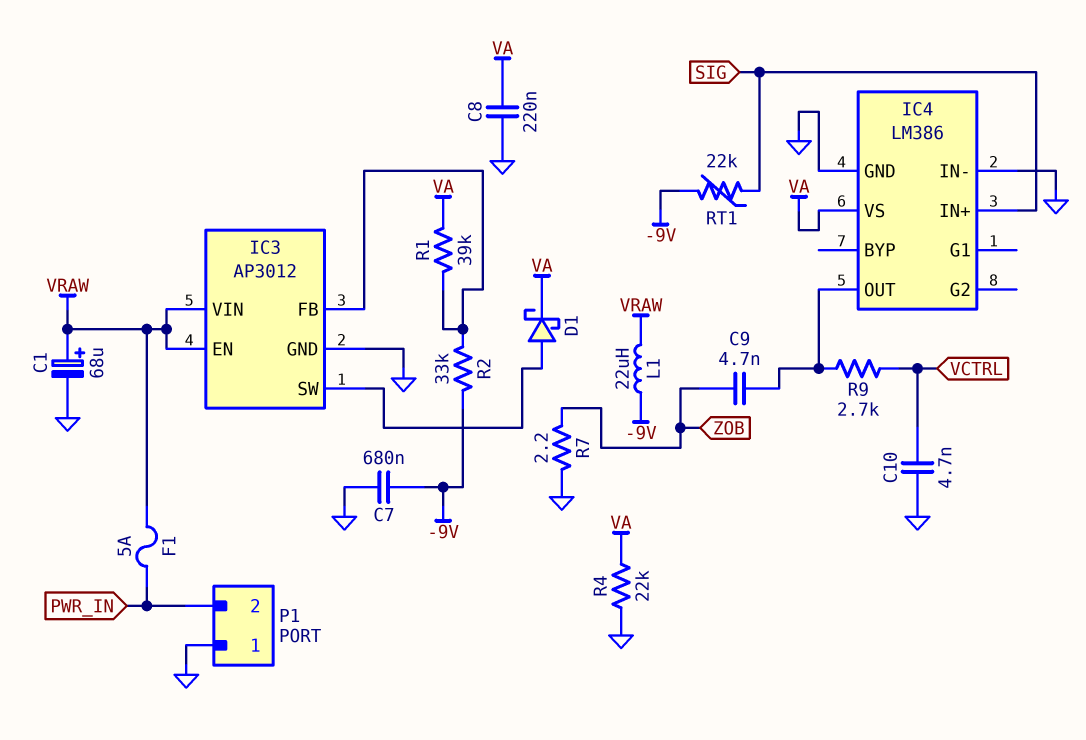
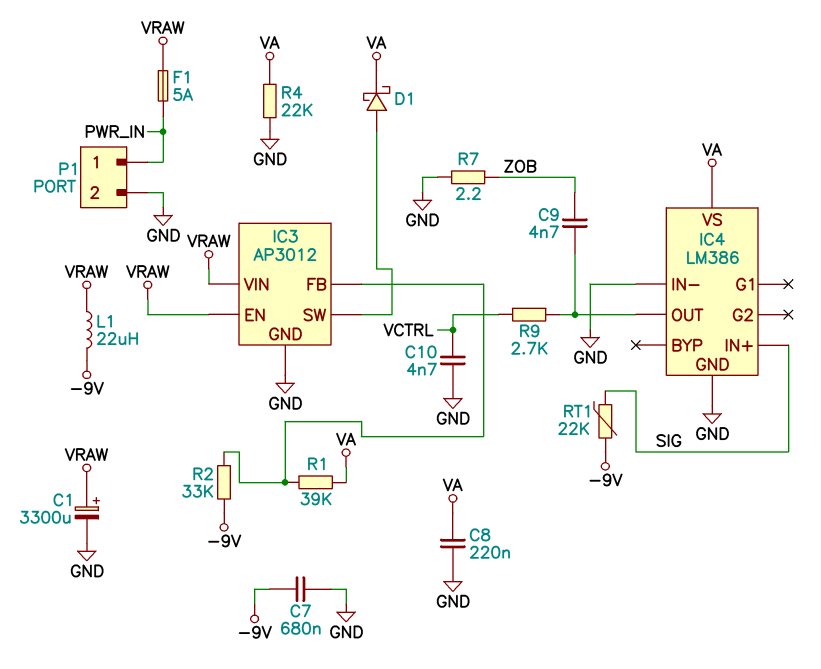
C1: 68uF (plus VRAW, minus GND) -> 3300uF (plus VRAW, minus GND)
P1 pin 1: GND -> PWR_IN
P1 pin 2: PWR_IN -> GND

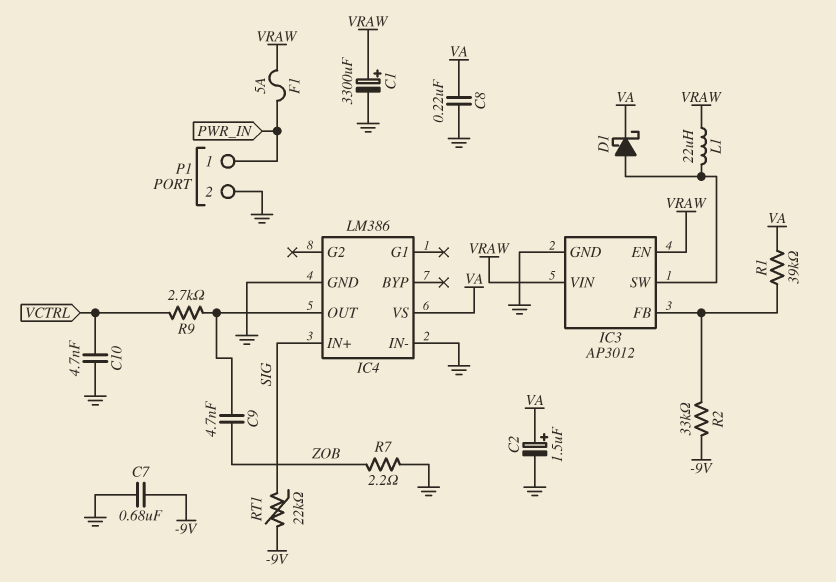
C2: none -> 1.5uF (plus VA, minus GND)
L1: 22uH (-9V, VRAW) -> 22uH (IC3/SW, VRAW)
R4: 22k (GND, VA) -> none

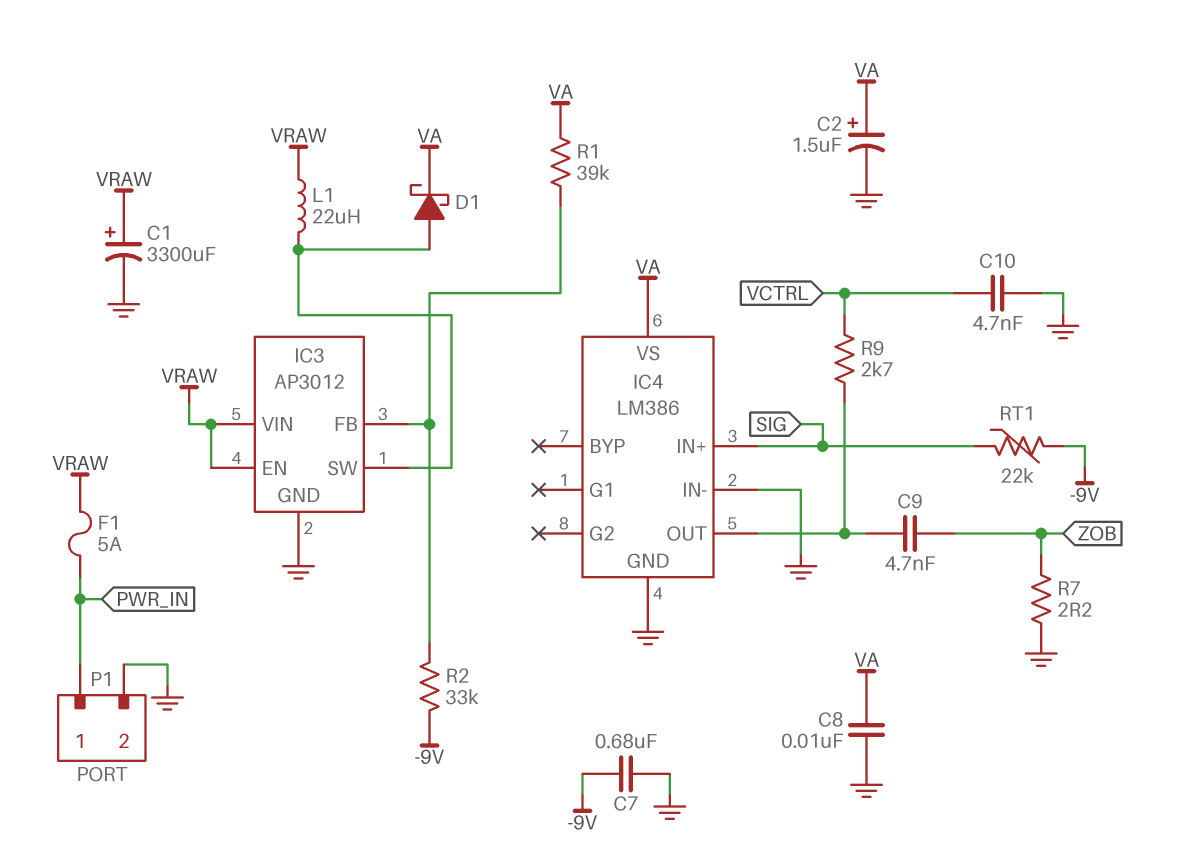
C8: 220nF (GND, VA) -> 10nF (GND, VA)

